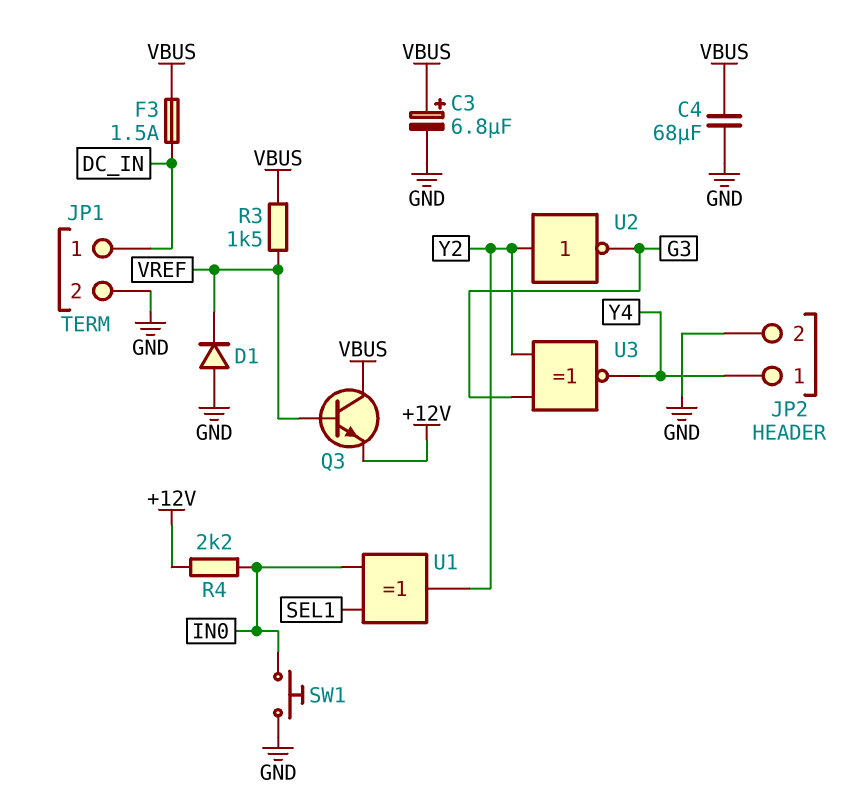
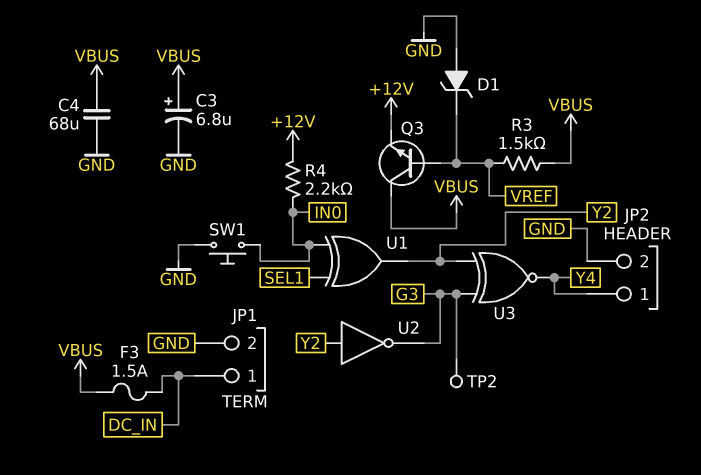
D1: diode (A GND, K VREF) -> zener (A GND, K VREF)
TP2: none -> test point (G3)

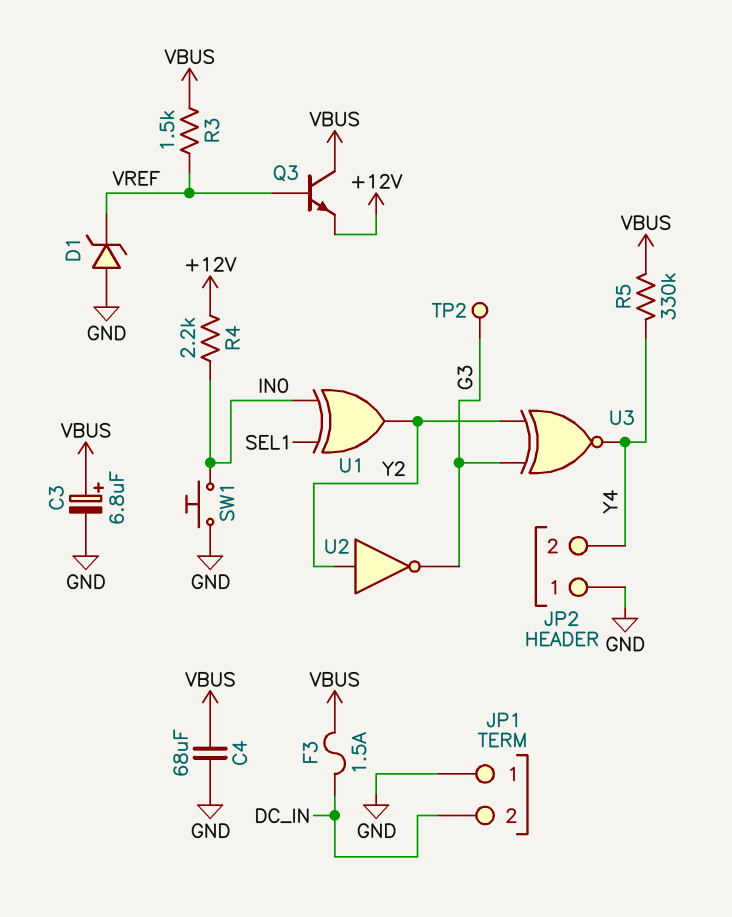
JP1 pin 1: DC_IN -> GND
JP1 pin 2: GND -> DC_IN
JP2 pin 1: Y4 -> GND
JP2 pin 2: GND -> Y4
R5: none -> 330k (VBUS, Y4)

